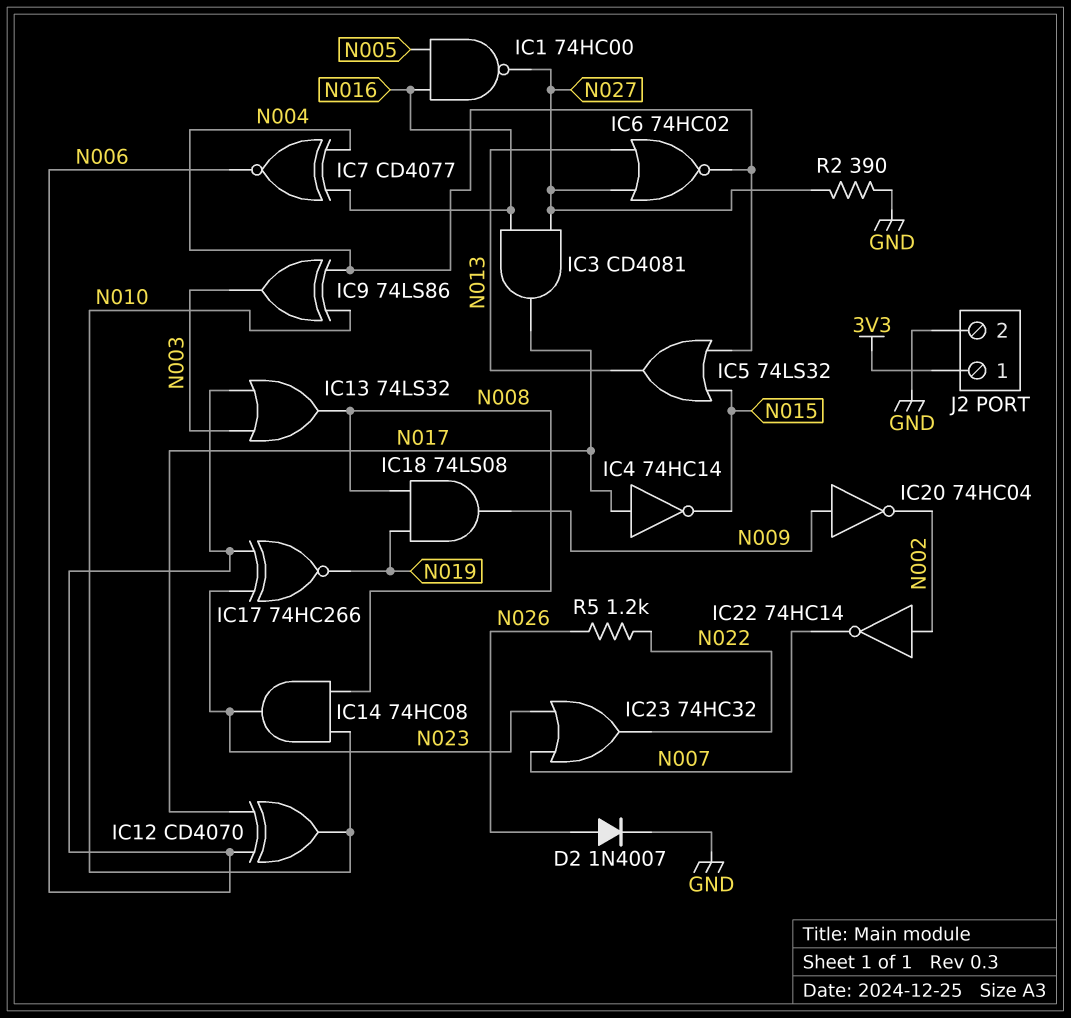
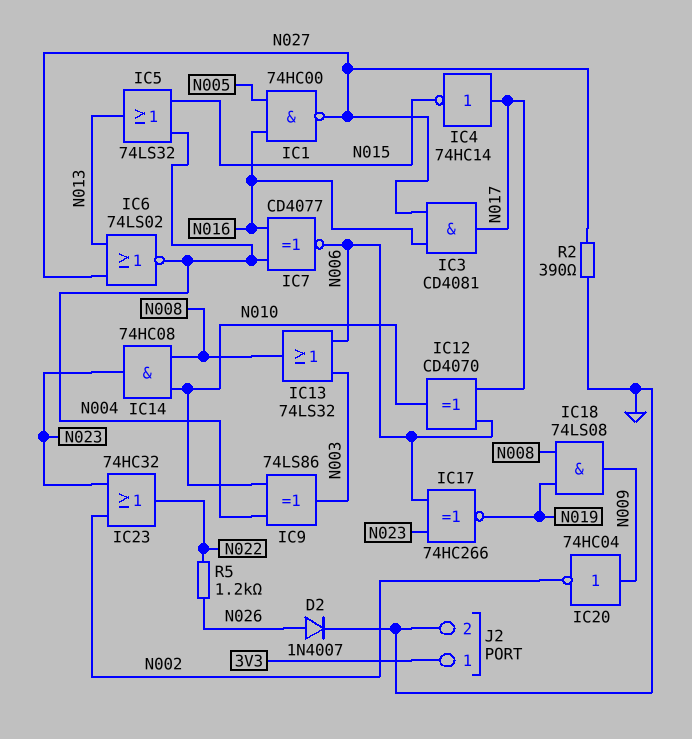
IC6: NOR 74HC02 (in N013, in N027, out N004) -> NOR 74LS02 (in N013, in N027, out N004)
IC22: NOT 74HC14 (in N002, out N007) -> none
IC23: OR 74HC32 (in N007, in N023, out N022) -> OR 74HC32 (in N002, in N023, out N022)

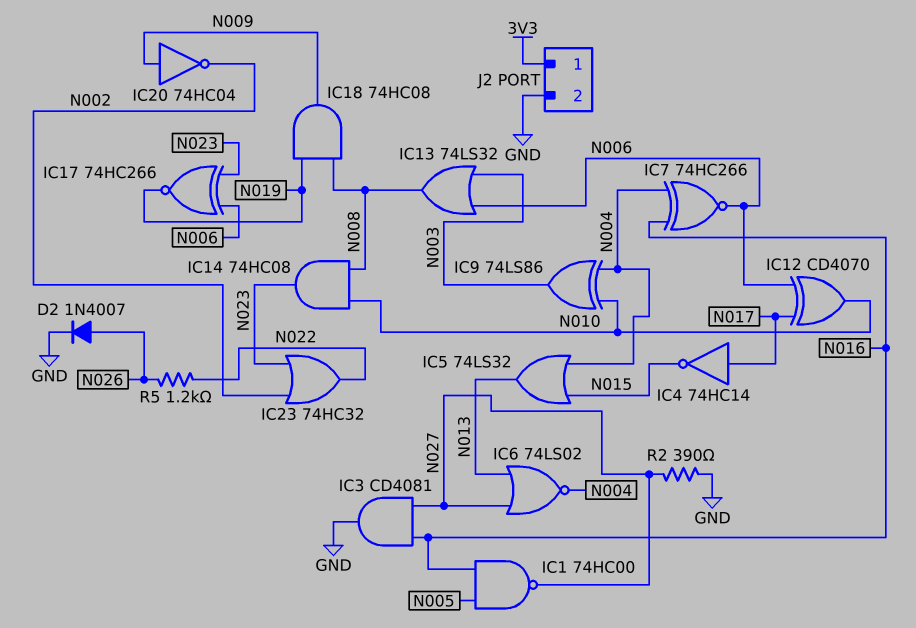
IC3: AND CD4081 (in N016, in N027, out N017) -> AND CD4081 (in N016, in N027, out GND)
IC7: XNOR CD4077 (in N004, in N016, out N006) -> XNOR 74HC266 (in N004, in N016, out N006)
IC18: AND 74LS08 (in N008, in N019, out N009) -> AND 74HC08 (in N008, in N019, out N009)

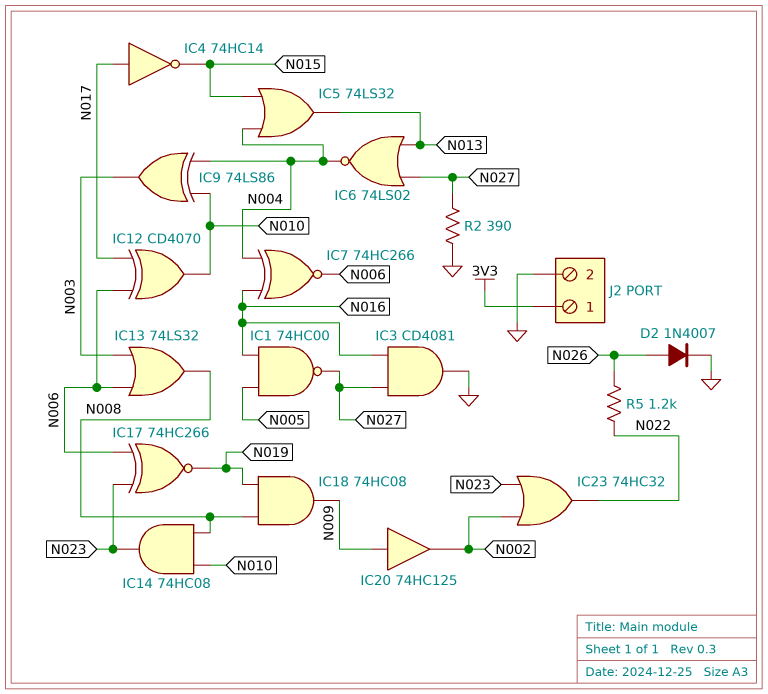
IC20: NOT 74HC04 (in N009, out N002) -> buffer 74HC125 (in N009, out N002)

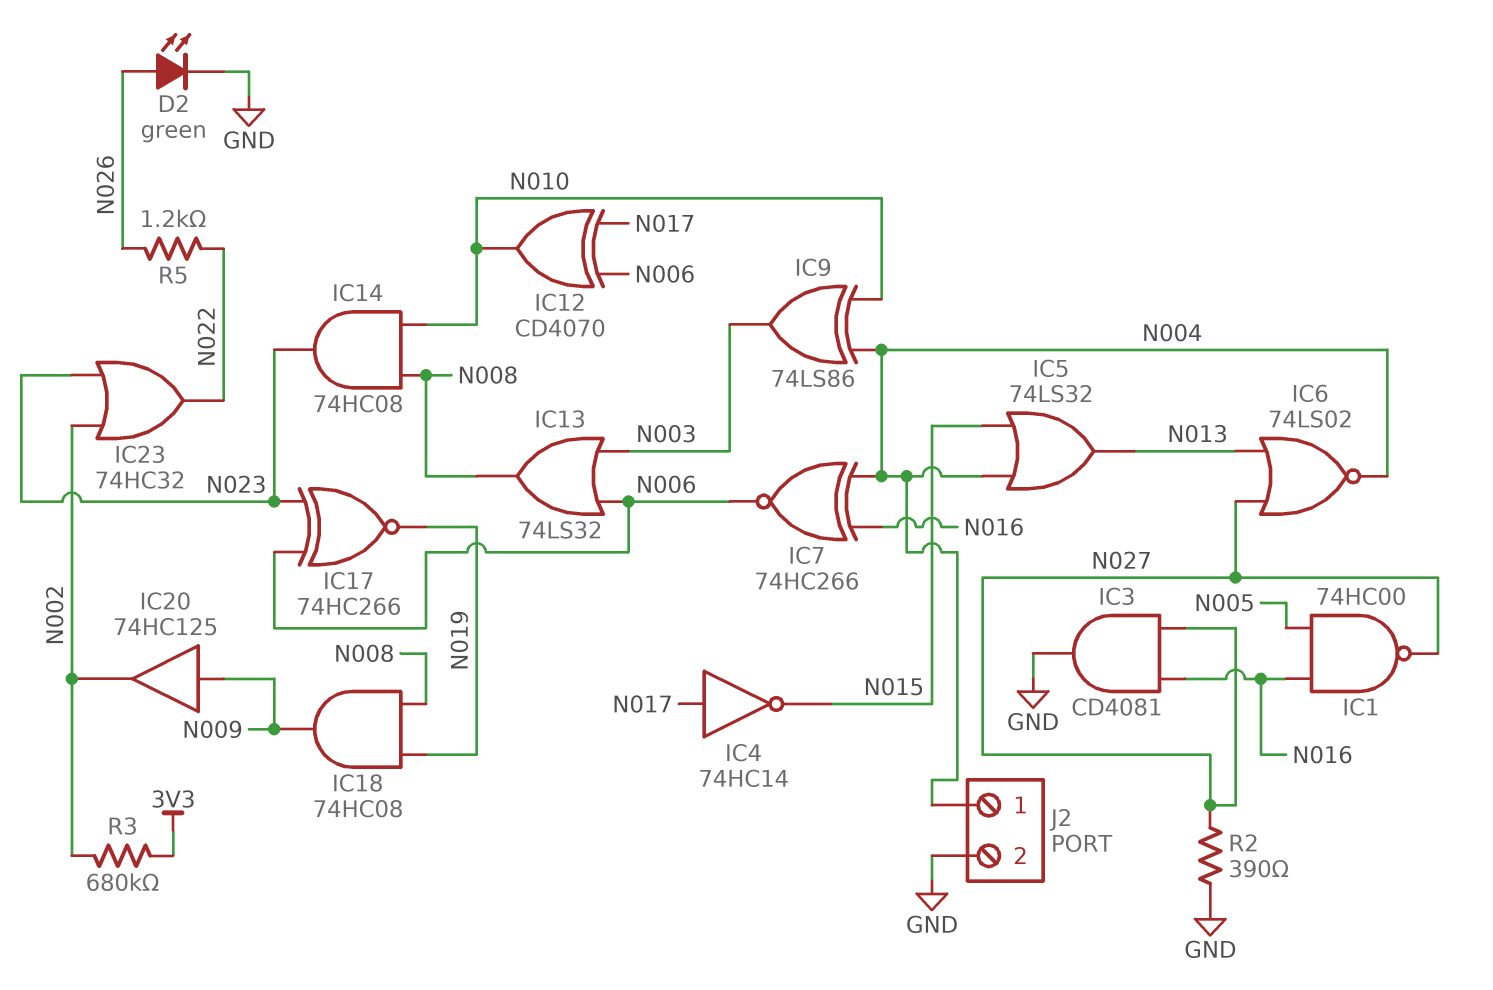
D2: diode 1N4007 (A N026, K GND) -> LED green (A N026, K GND)
J2 pin 1: 3V3 -> N004
R3: none -> 680k (3V3, N002)

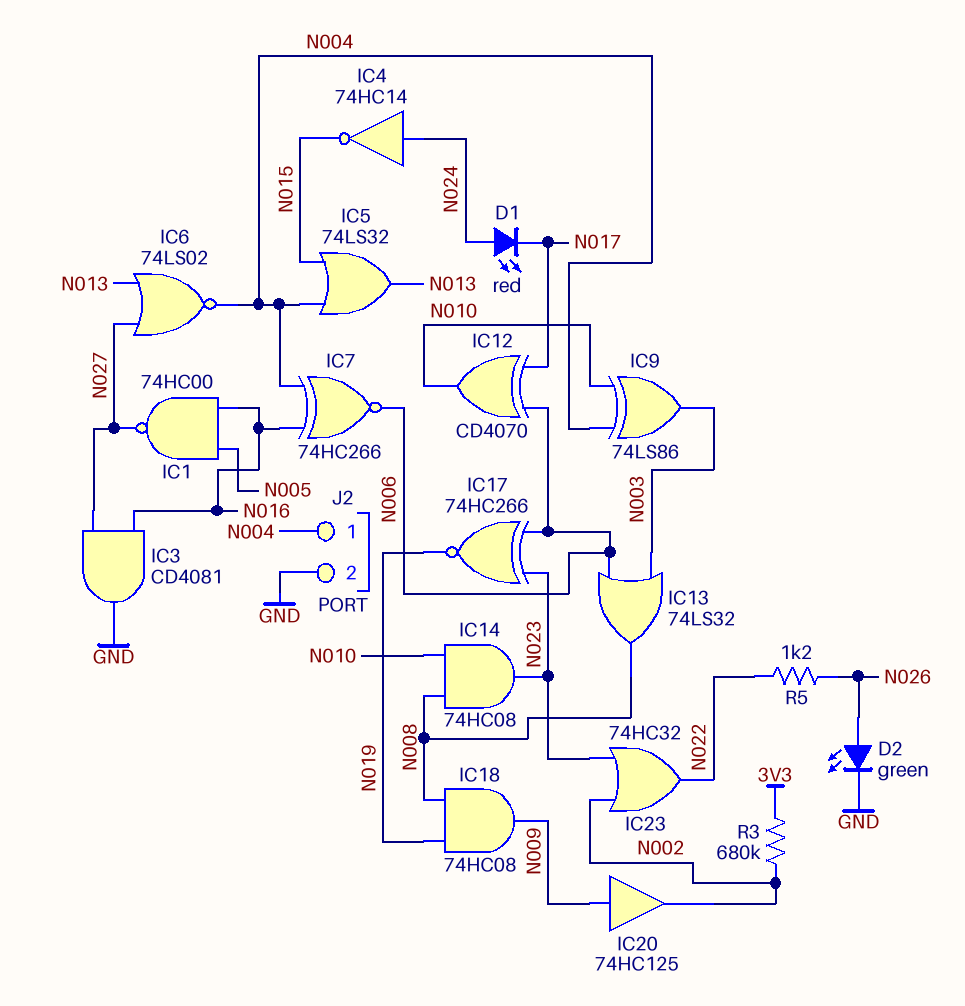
D1: none -> LED red (A N024, K N017)
IC4: NOT 74HC14 (in N017, out N015) -> NOT 74HC14 (in N024, out N015)
R2: 390 (GND, N027) -> none

